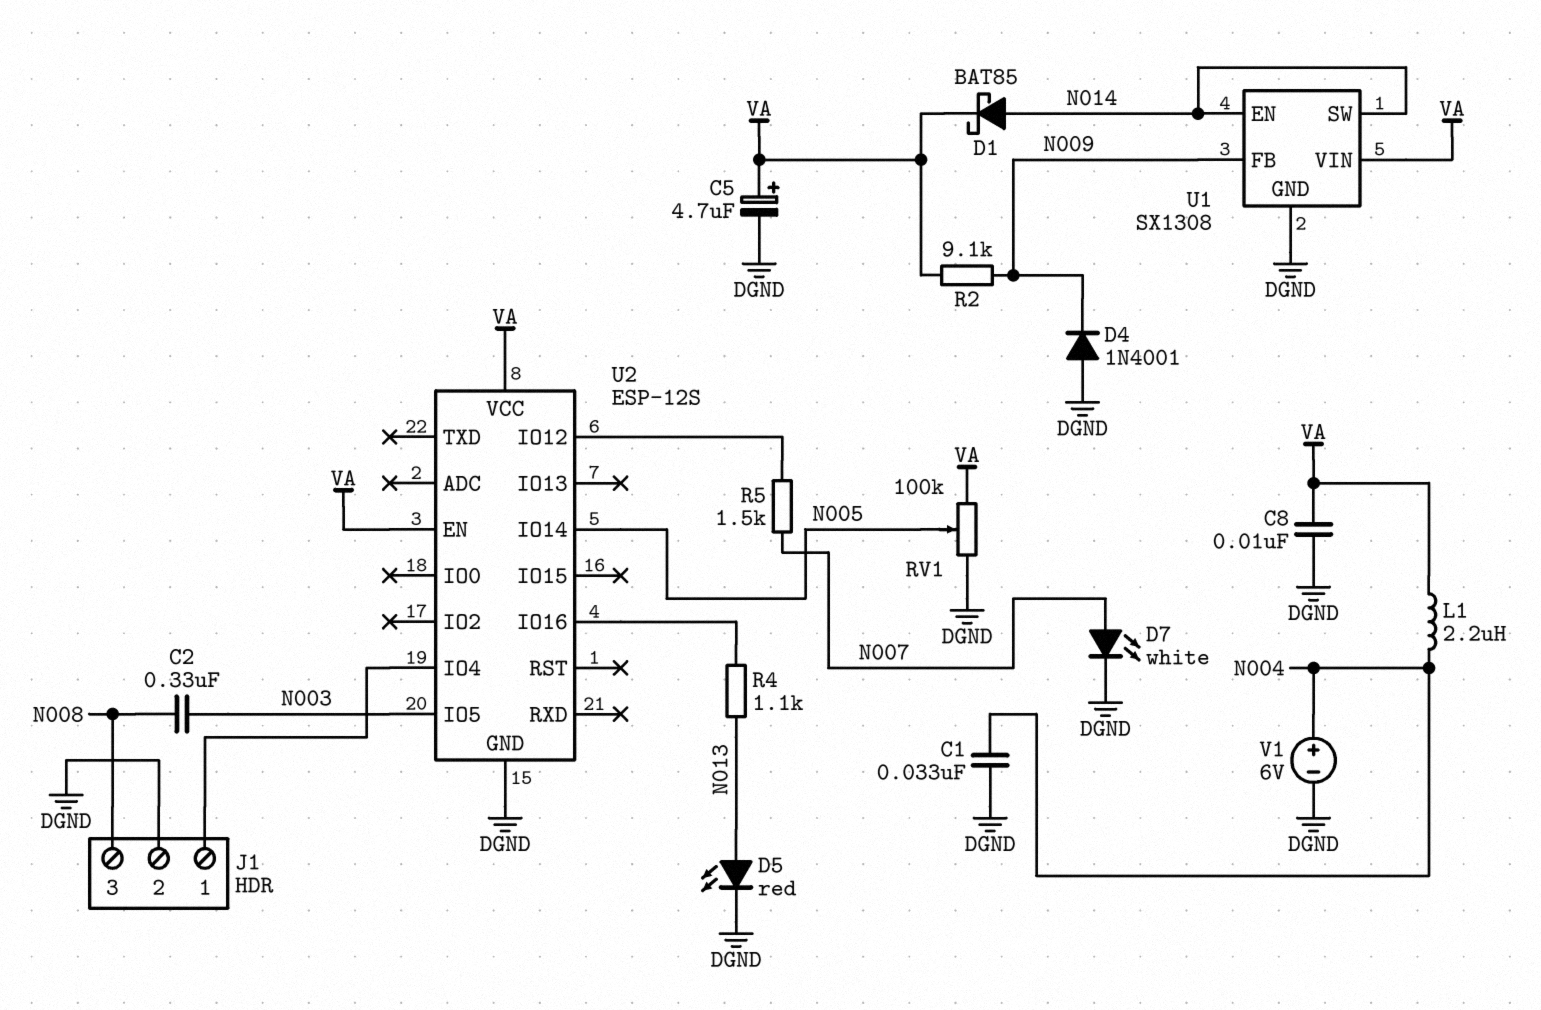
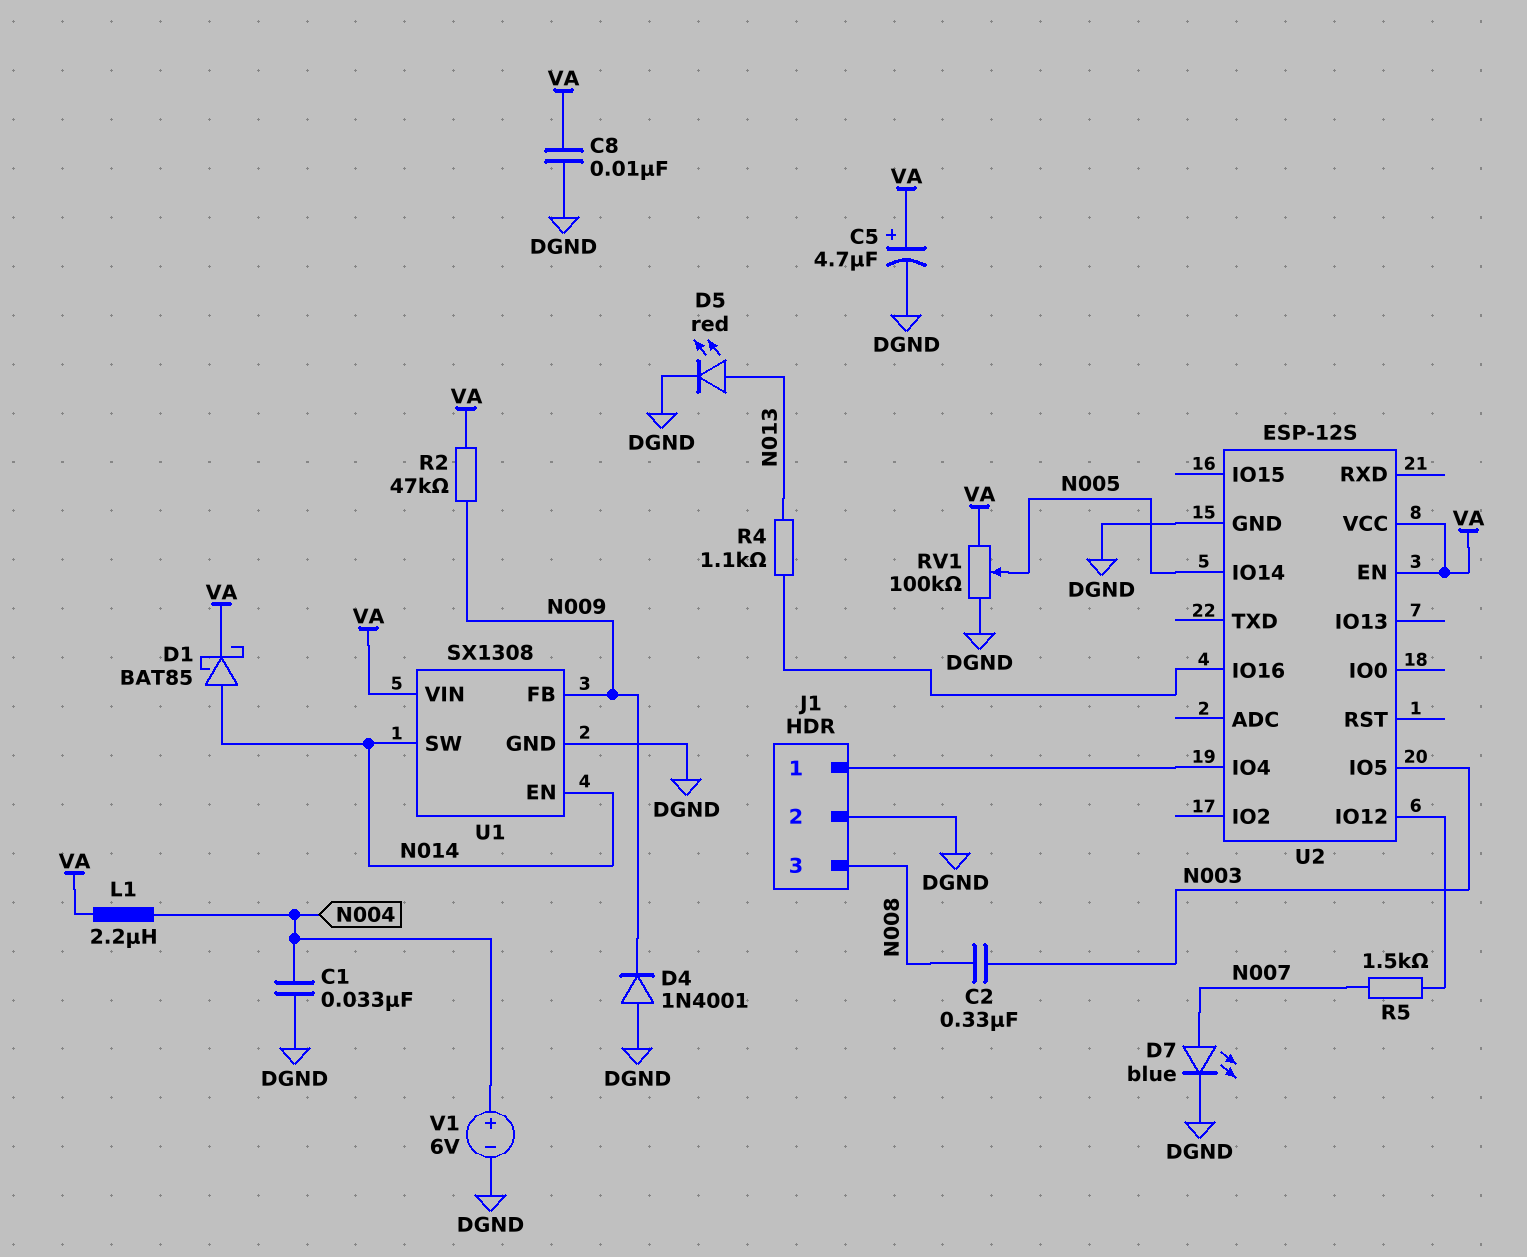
D7: LED white (A N007, K DGND) -> LED blue (A N007, K DGND)
R2: 9.1k (N009, VA) -> 47k (N009, VA)

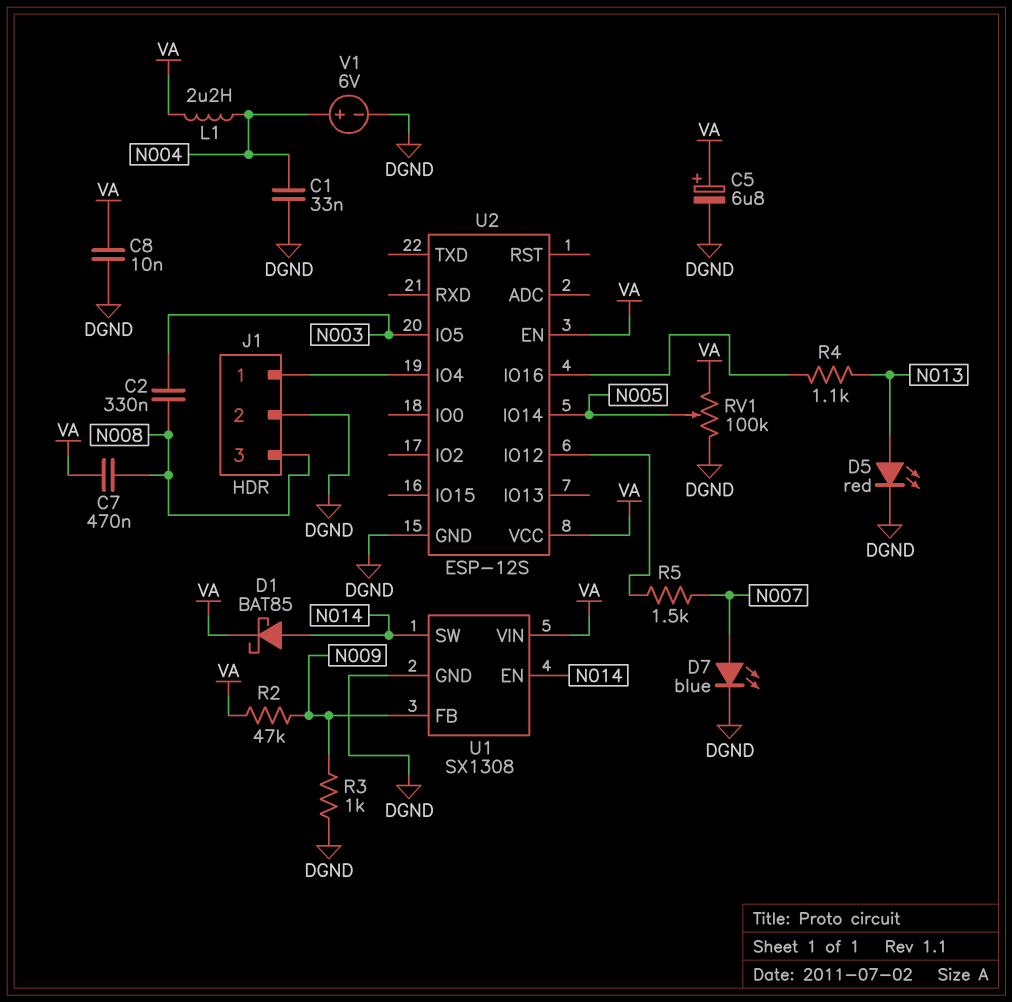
C5: 4.7uF (plus VA, minus DGND) -> 6.8uF (plus VA, minus DGND)
C7: none -> 470nF (N008, VA)
D4: diode 1N4001 (A DGND, K N009) -> none
R3: none -> 1k (DGND, N009)

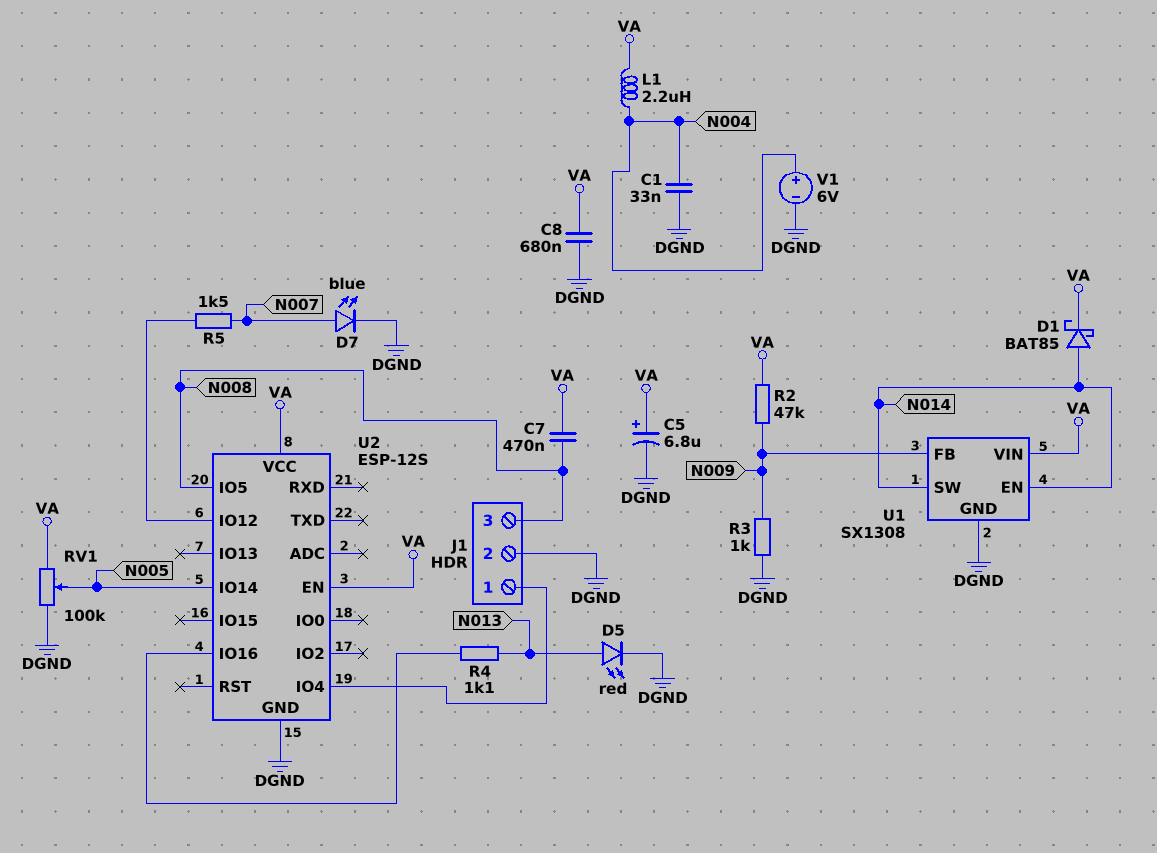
C2: 330nF (N003, N008) -> none
C8: 10nF (DGND, VA) -> 680nF (DGND, VA)
U2 pin IO5: N003 -> N008

